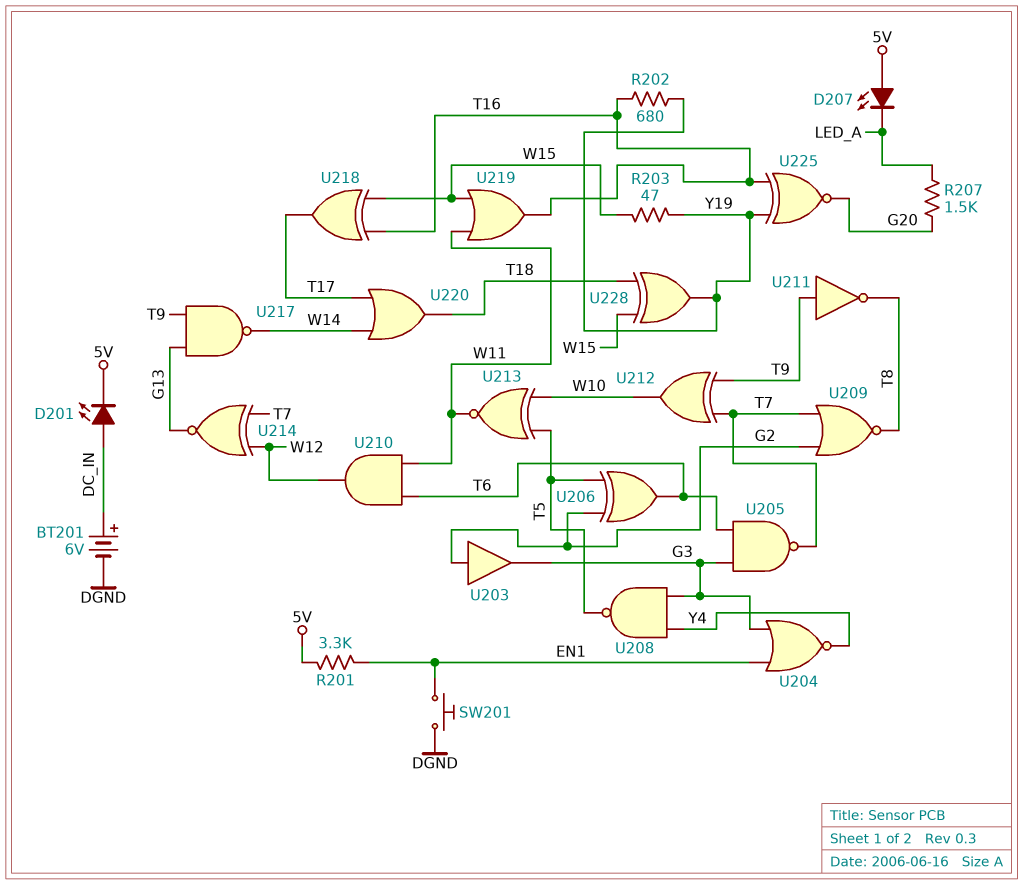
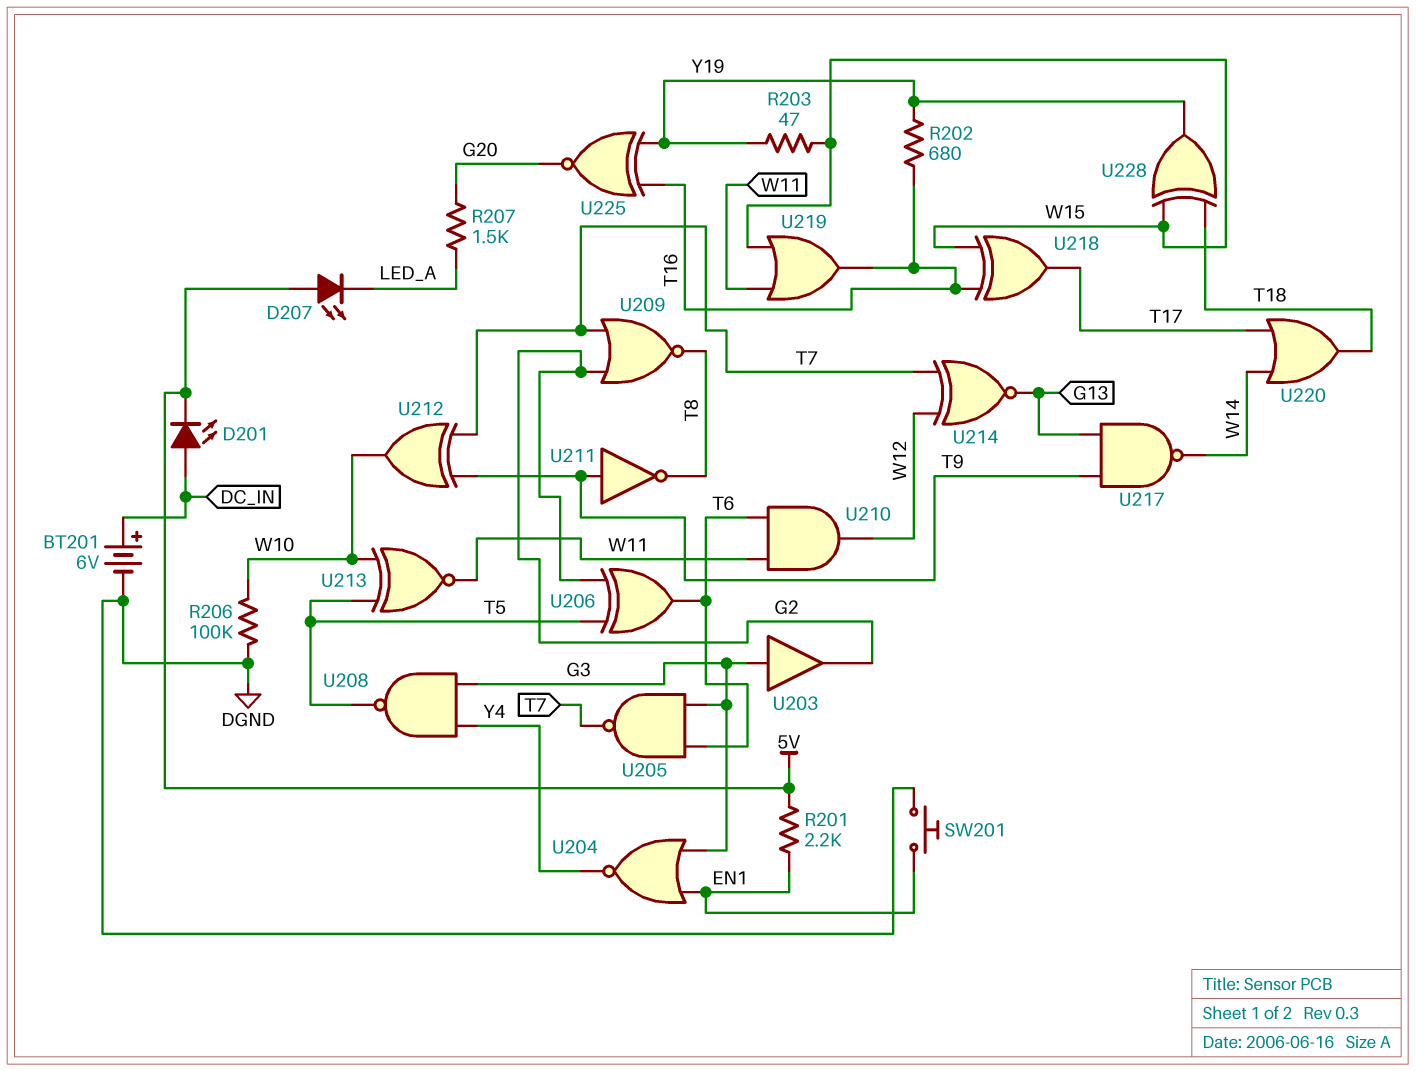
R201: 3.3k (5V, EN1) -> 2.2k (5V, EN1)
R206: none -> 100k (DGND, W10)
U203: buffer (in G2, out G3) -> buffer (in G3, out G2)

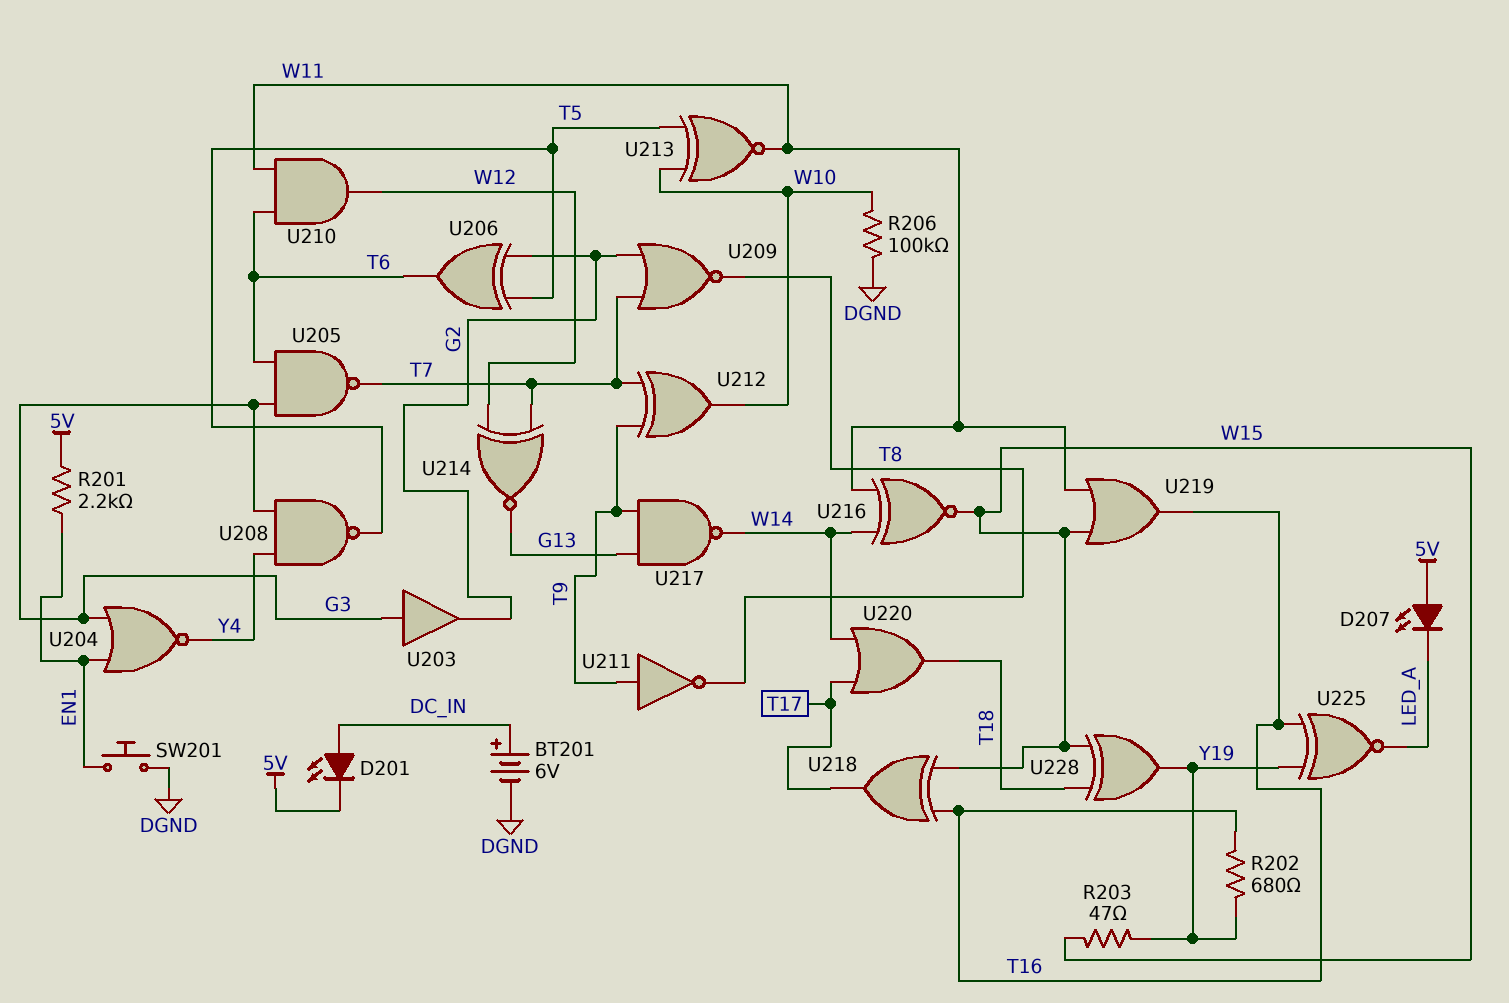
R207: 1.5k (G20, LED_A) -> none
U216: none -> XNOR (in W11, in W14, out W15)
U225: XNOR (in T16, in Y19, out G20) -> XNOR (in T16, in Y19, out LED_A)

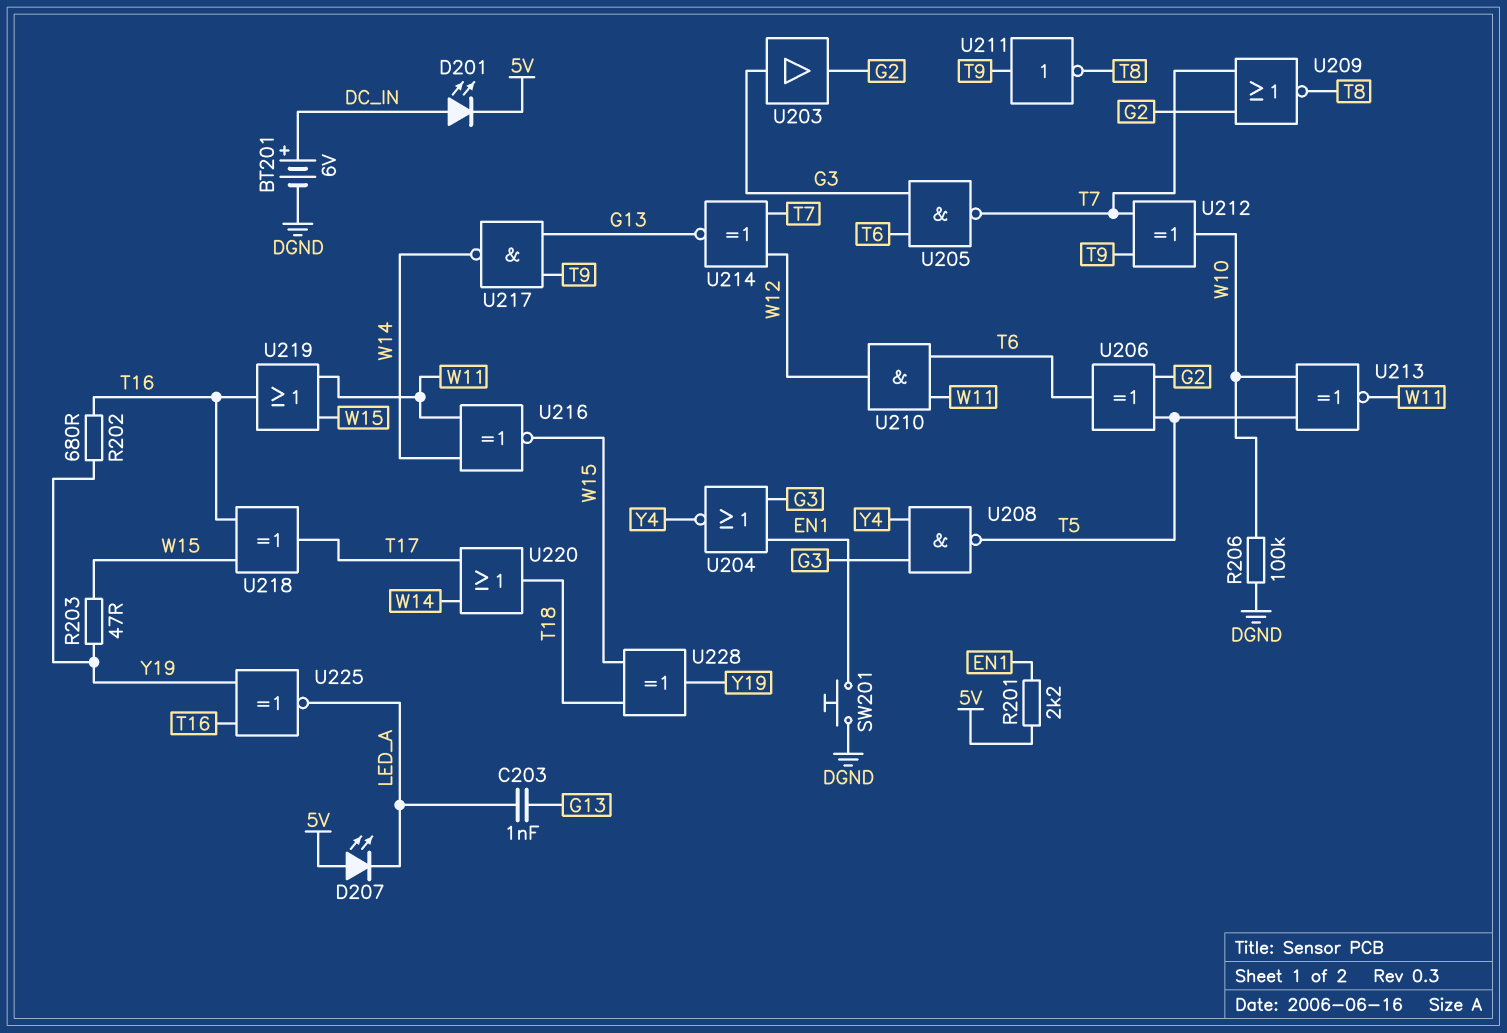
C203: none -> 1nF (G13, LED_A)

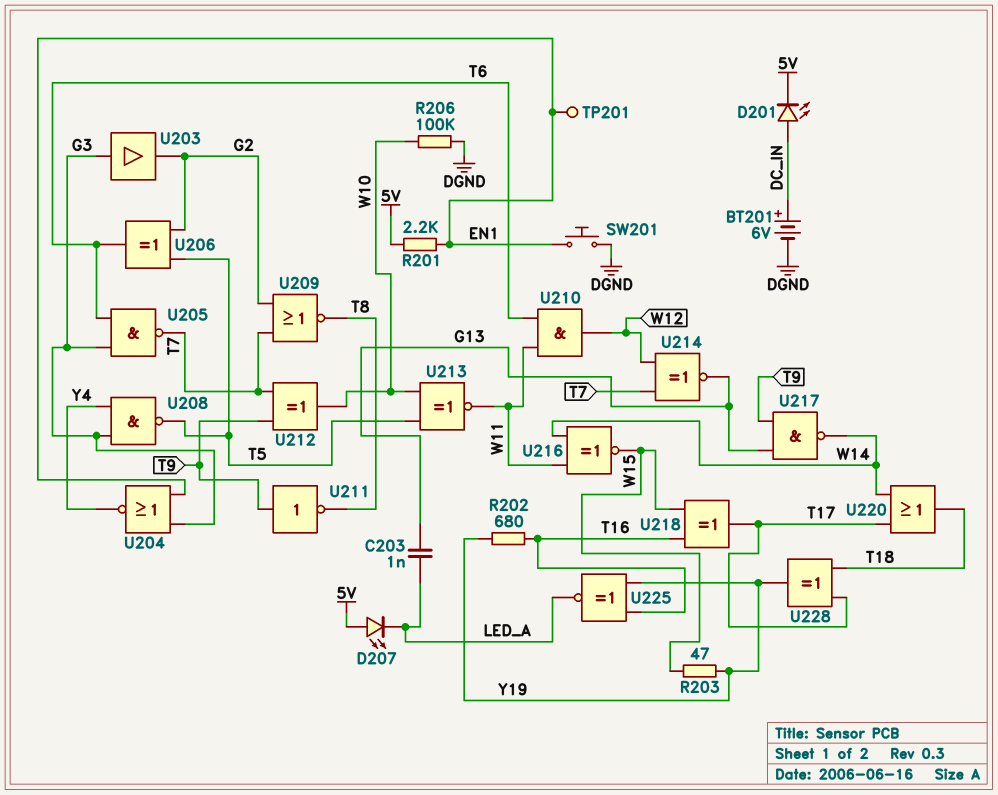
TP201: none -> test point (EN1)
U219: OR (in W11, in W15, out T16) -> none
U228: XOR (in T18, in W15, out Y19) -> XOR (in T17, in T18, out Y19)

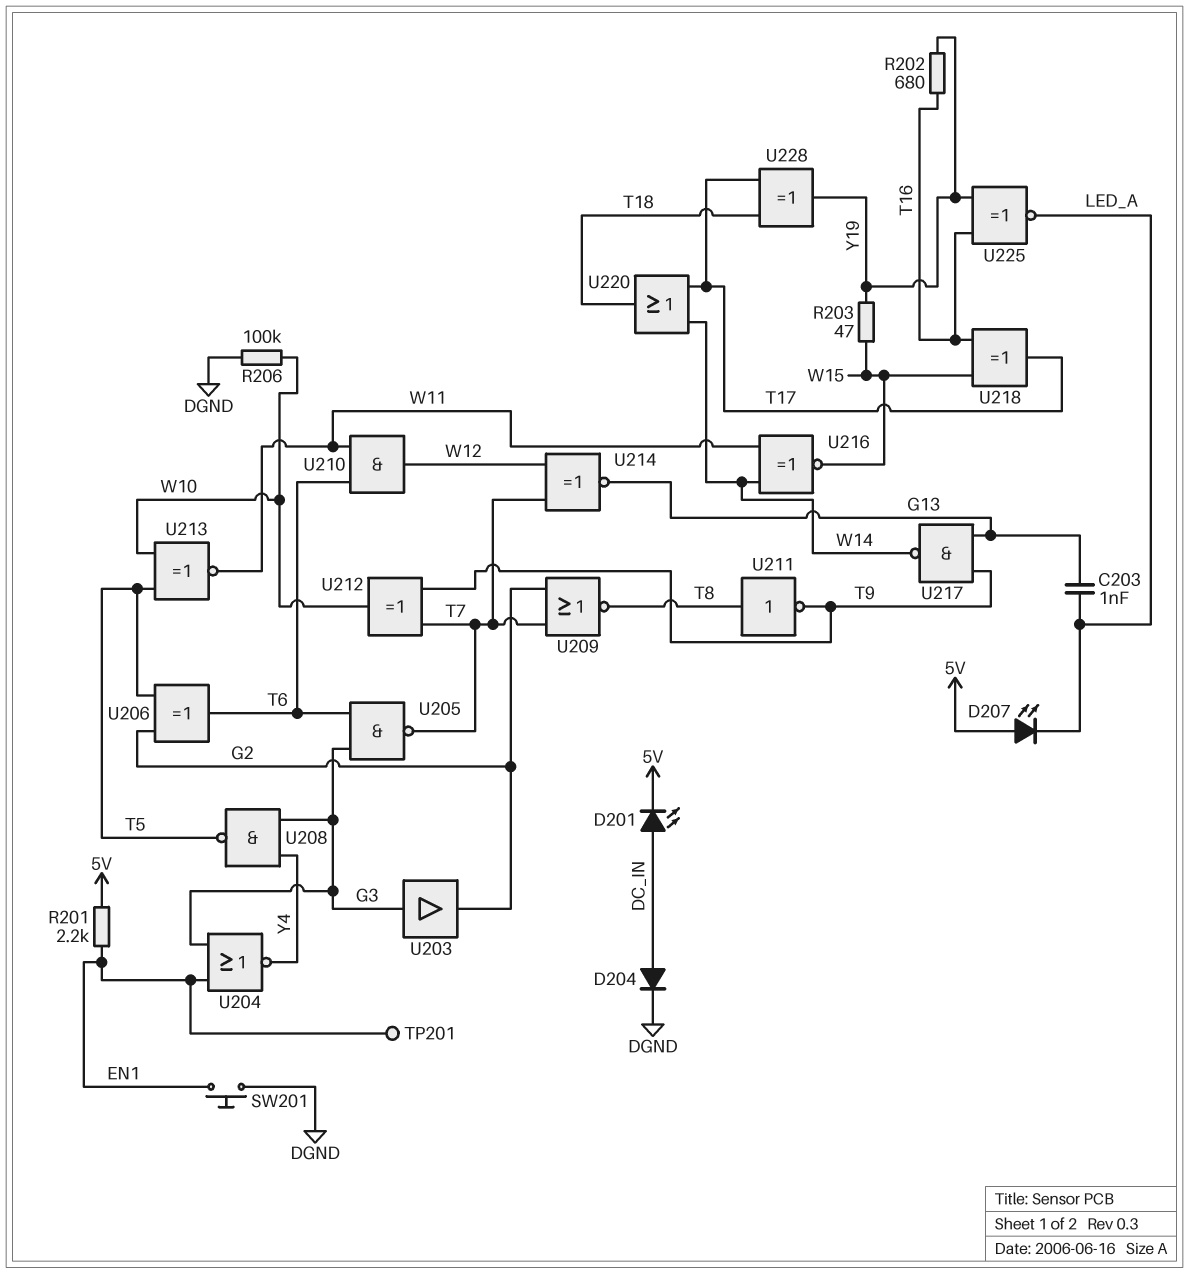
BT201: 6V (plus DC_IN, minus DGND) -> none
D204: none -> diode (A DC_IN, K DGND)
U211: NOT (in T9, out T8) -> NOT (in T8, out T9)

